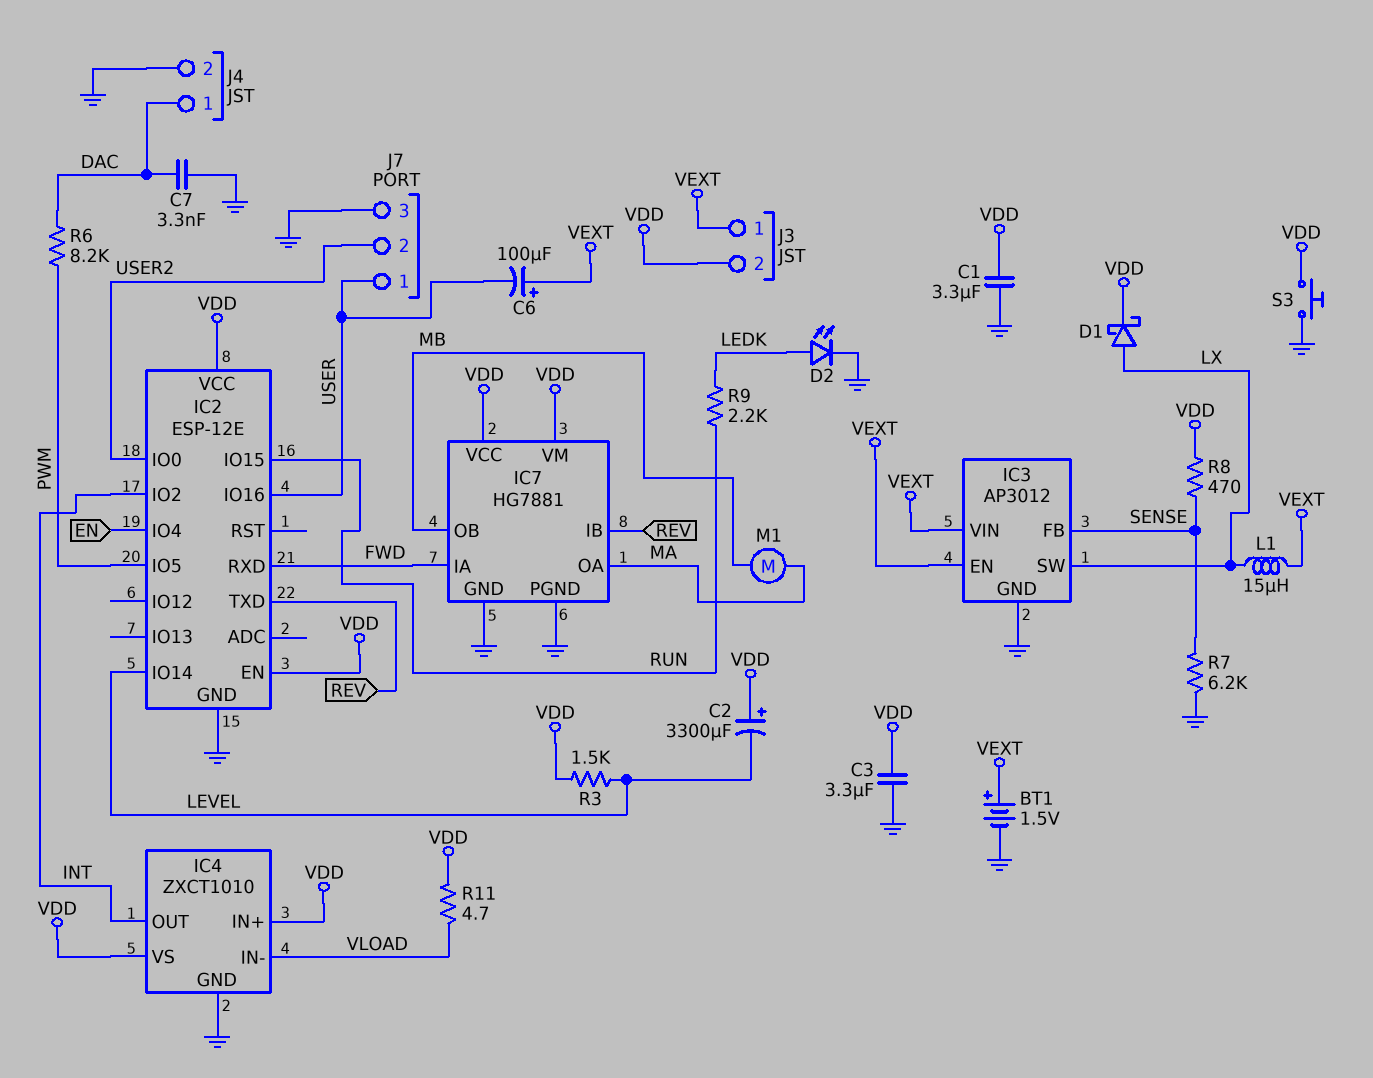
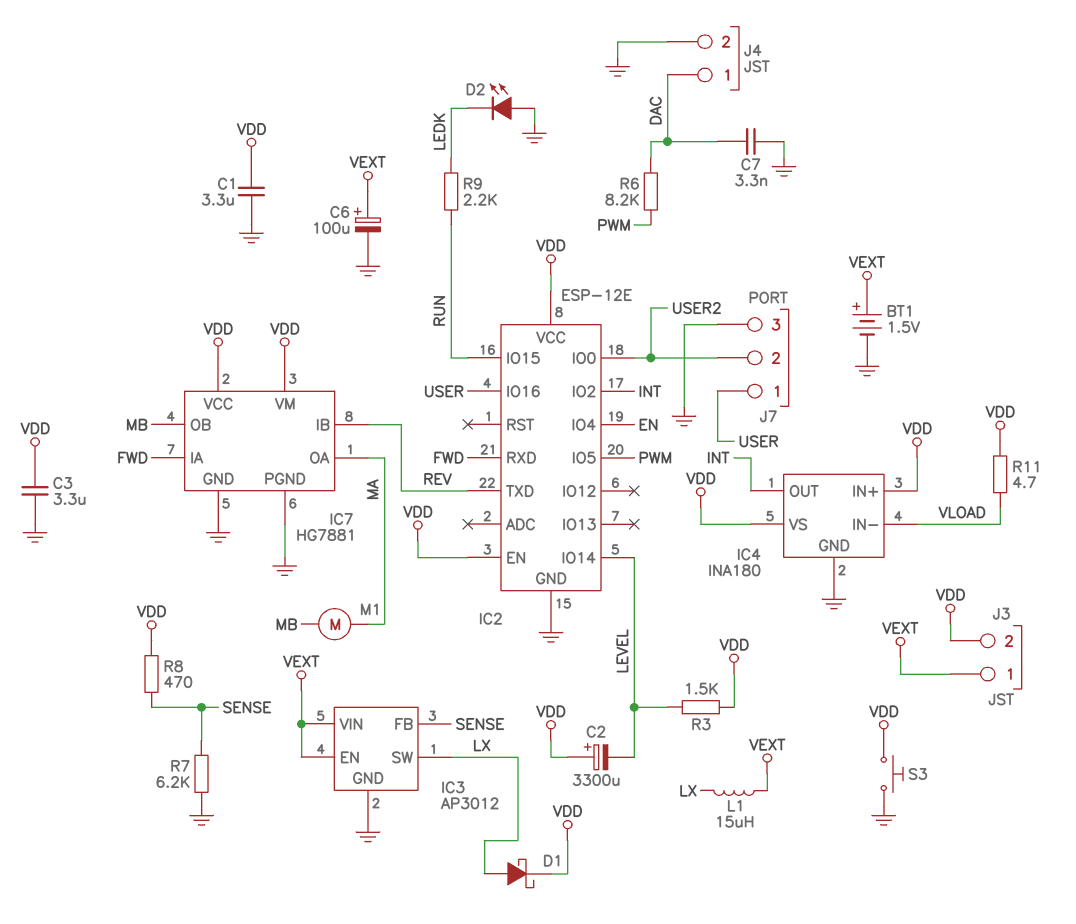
C6: 100uF (plus VEXT, minus USER) -> 100uF (plus VEXT, minus GND)
D2: LED (A LEDK, K GND) -> LED (A GND, K LEDK)
IC4: ZXCT1010 -> INA180

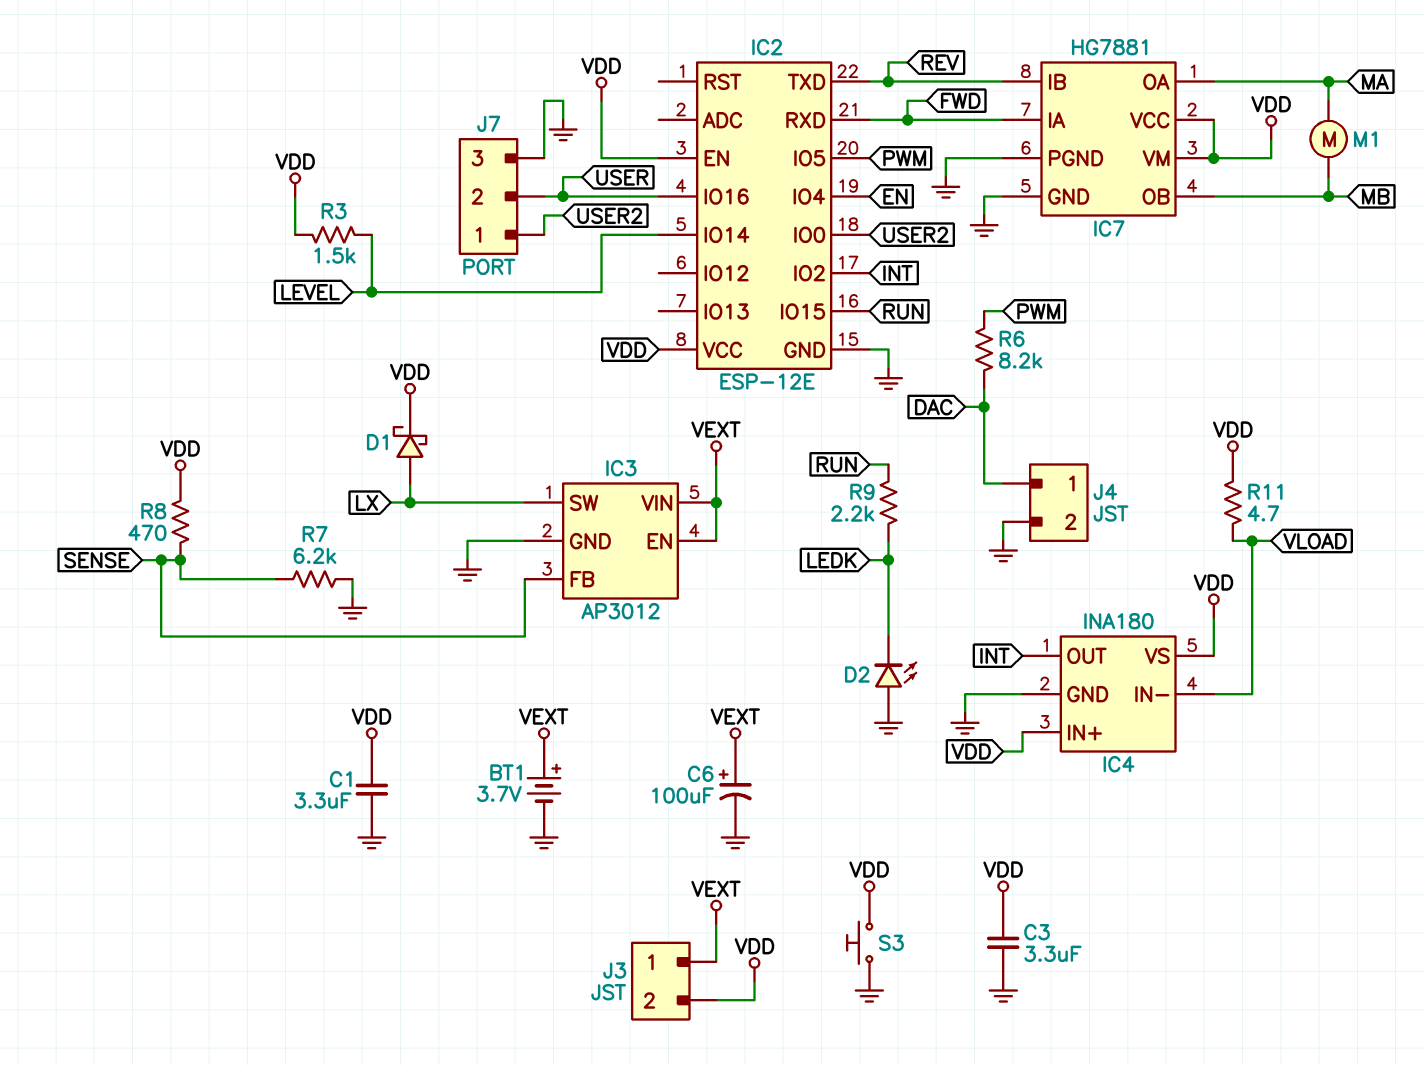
BT1: 1.5V (plus VEXT, minus GND) -> 3.7V (plus VEXT, minus GND)
C2: 3300uF (plus VDD, minus LEVEL) -> none
C7: 3.3nF (DAC, GND) -> none
J7 pin 1: USER -> USER2
J7 pin 2: USER2 -> USER
L1: 15uH (LX, VEXT) -> none

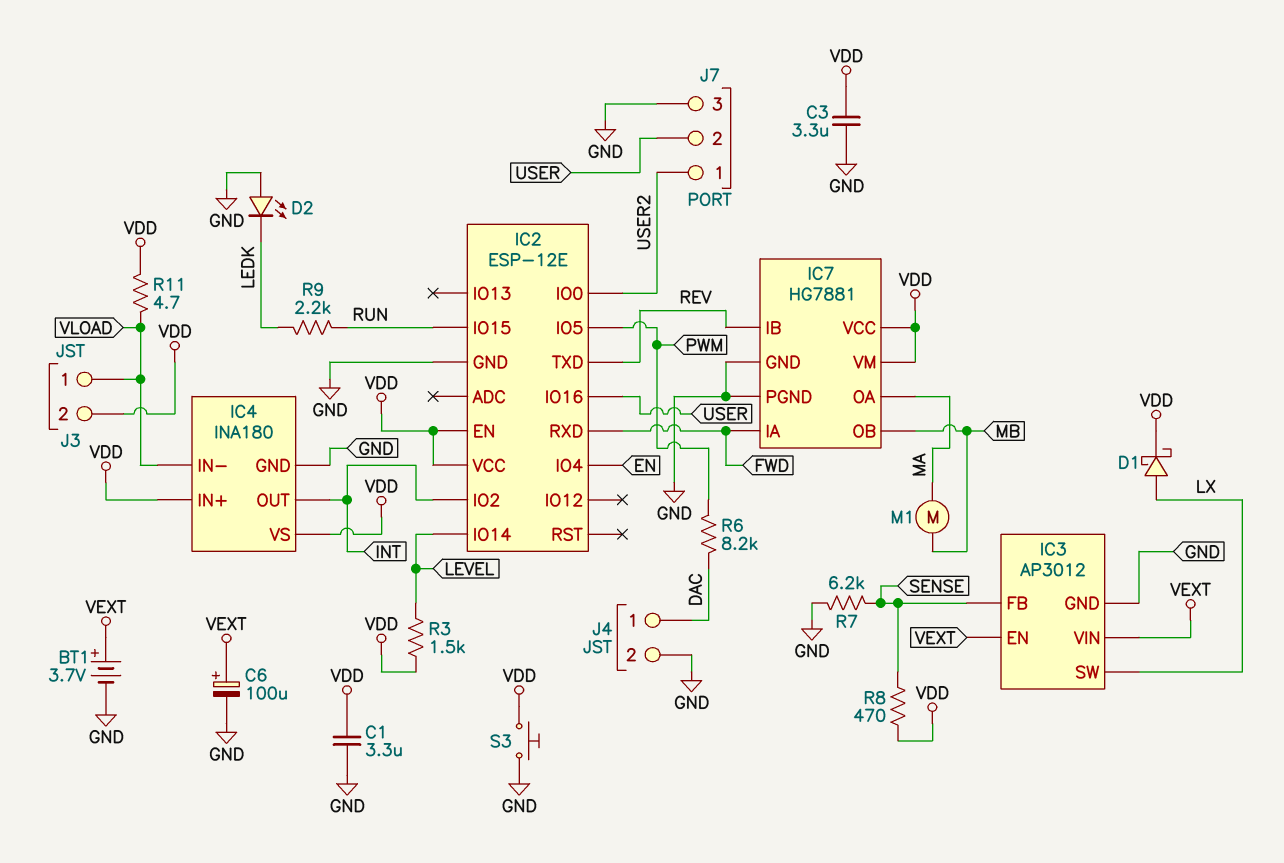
J3 pin 1: VEXT -> VLOAD

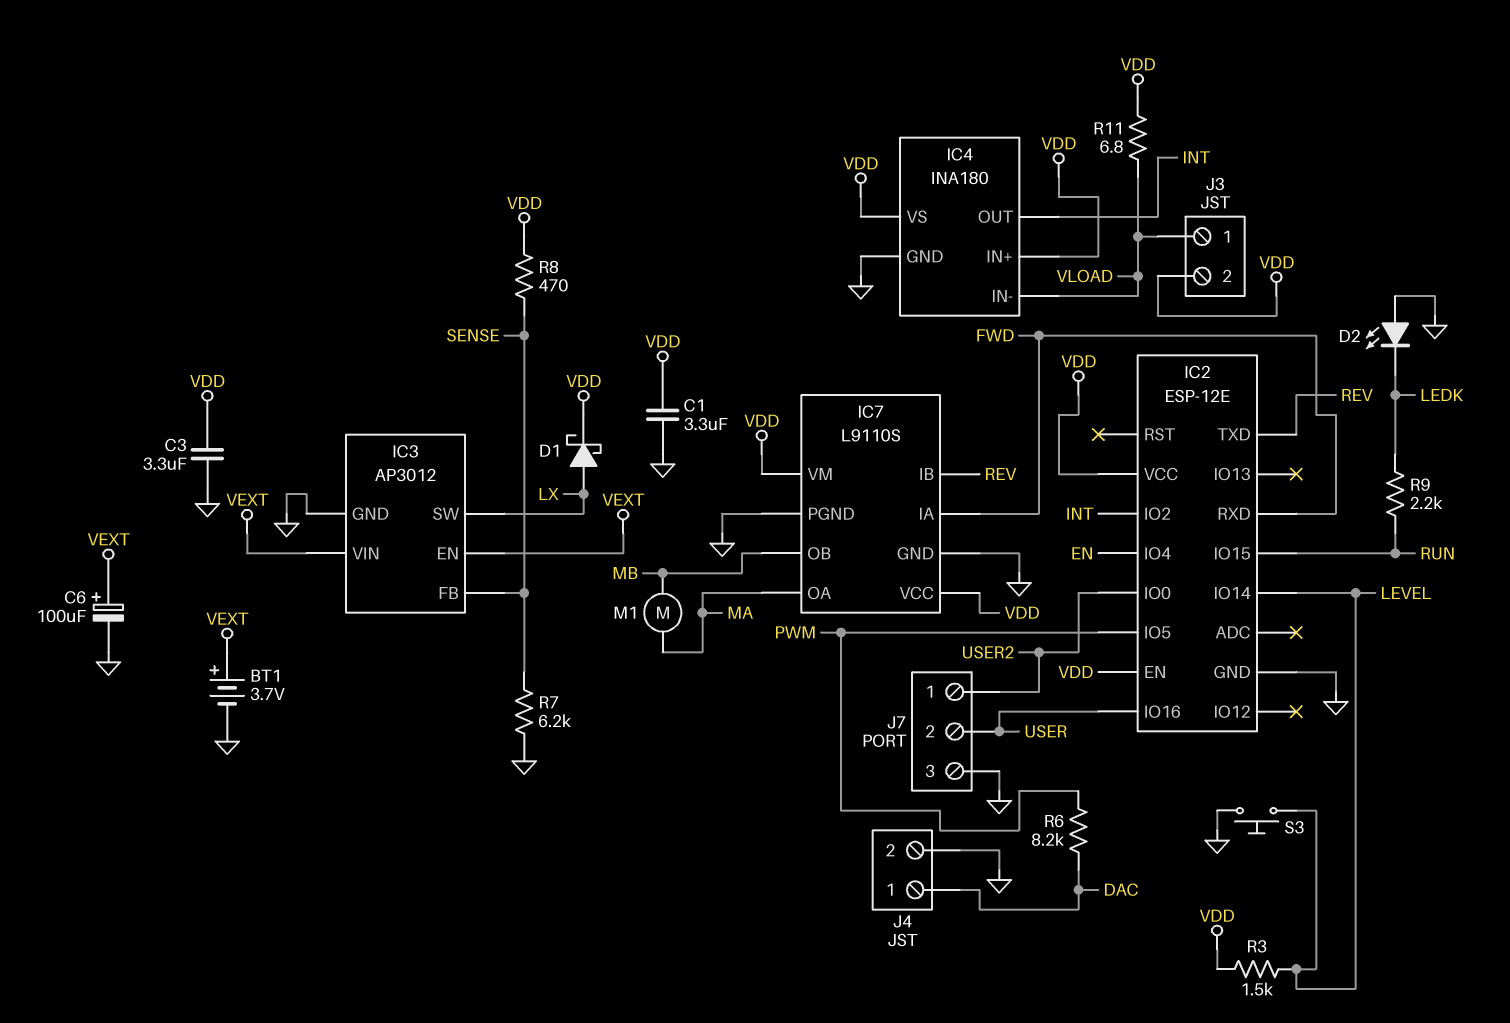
IC7: HG7881 -> L9110S
R11: 4.7 (VDD, VLOAD) -> 6.8 (VDD, VLOAD)
S3: button (GND, VDD) -> button (GND, LEVEL)

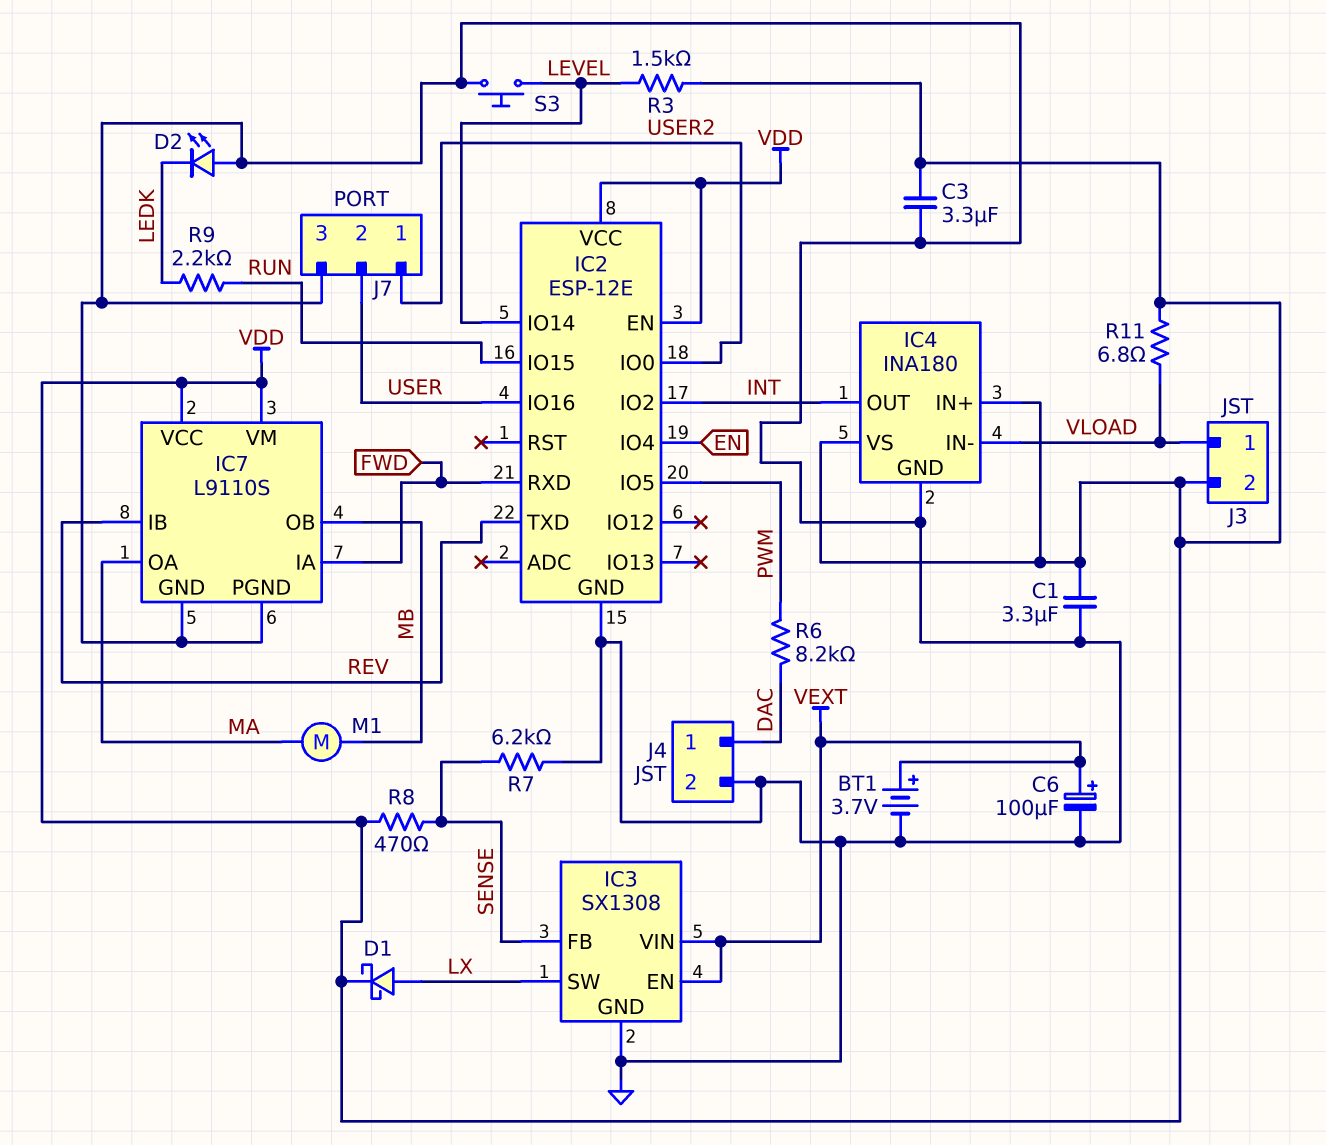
IC3: AP3012 -> SX1308

